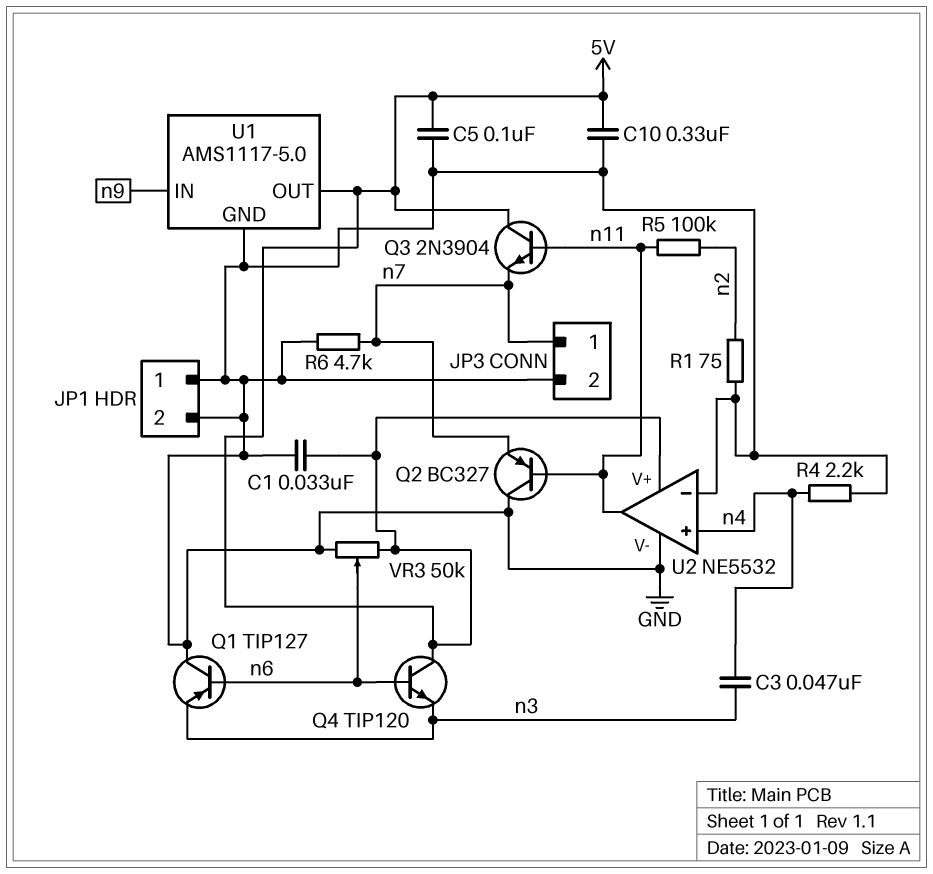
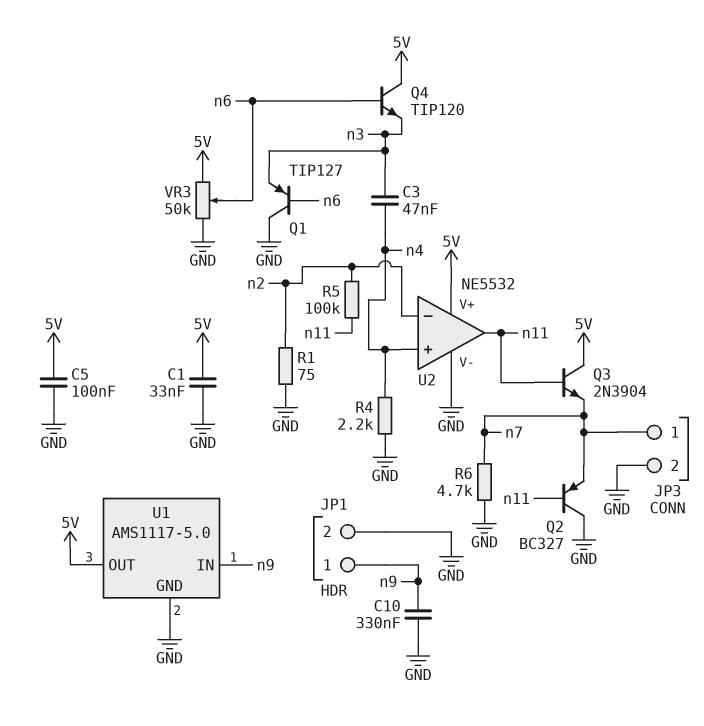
C10: 330nF (5V, GND) -> 330nF (GND, n9)
JP1 pin 1: GND -> n9
U2 pin in-: GND -> n2

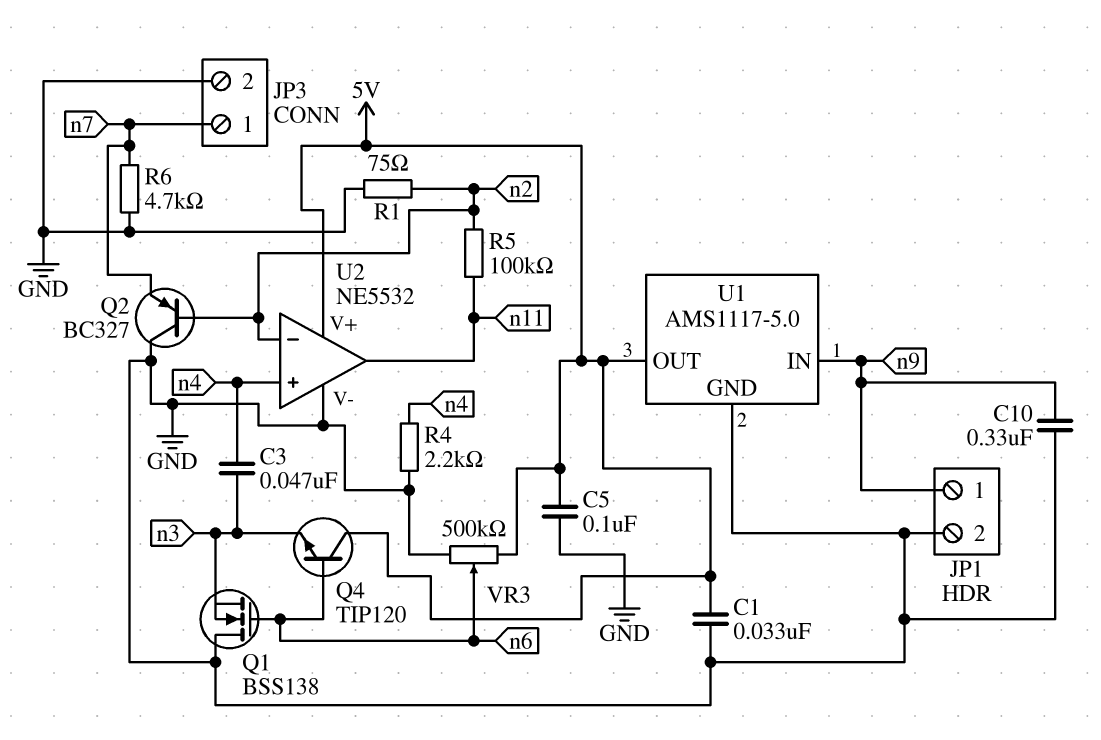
Q1: PNP TIP127 (B n6, C GND, E n3) -> NMOS BSS138 (G n6, D GND, S n3)
Q2: PNP BC327 (B n11, C GND, E n7) -> PNP BC327 (B n2, C GND, E n7)
Q3: NPN 2N3904 (B n11, C 5V, E n7) -> none
VR3: 50k (5V, GND, wiper n6) -> 500k (5V, GND, wiper n6)

